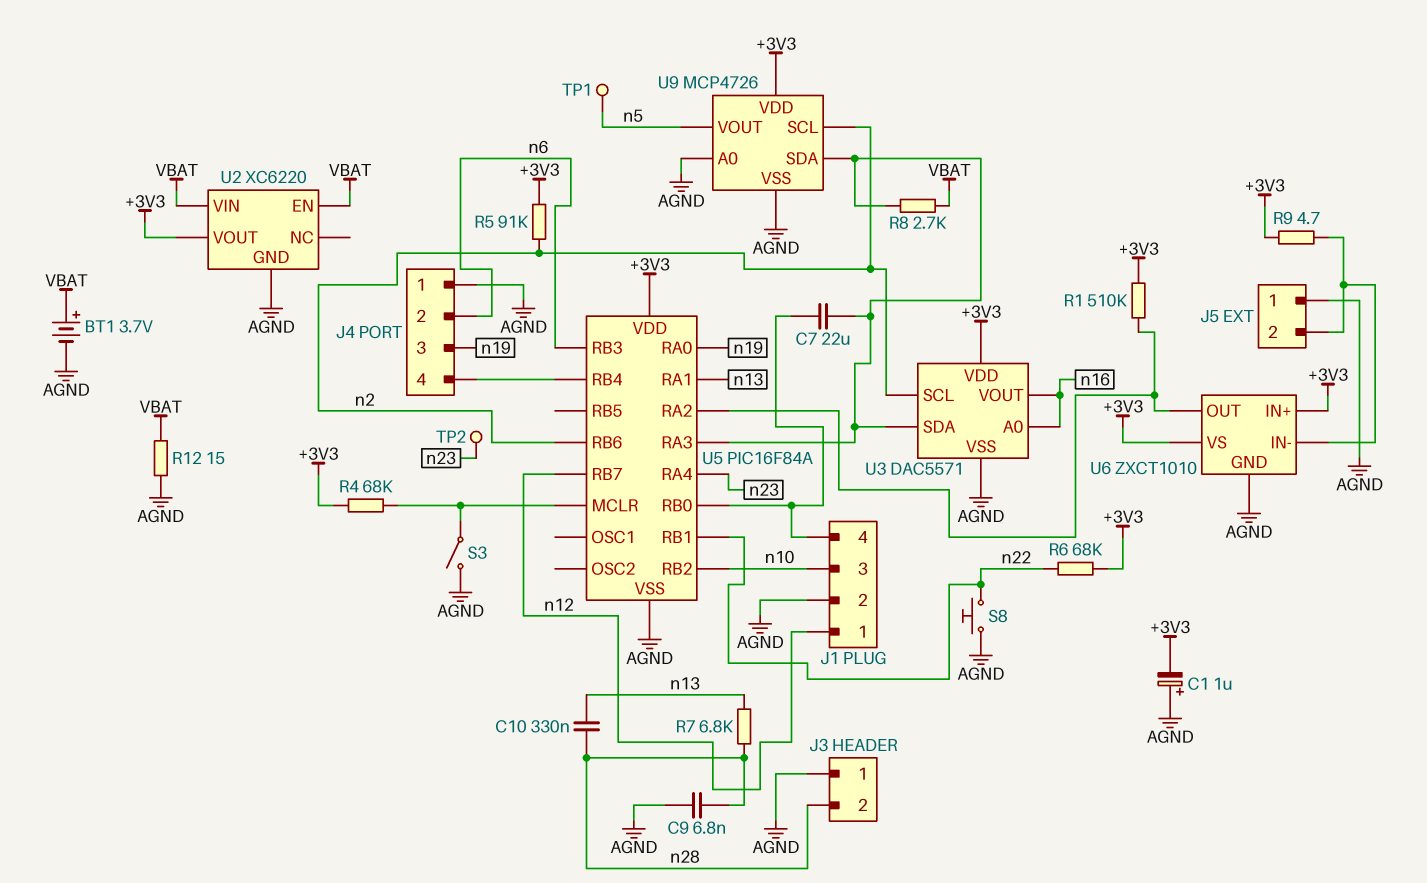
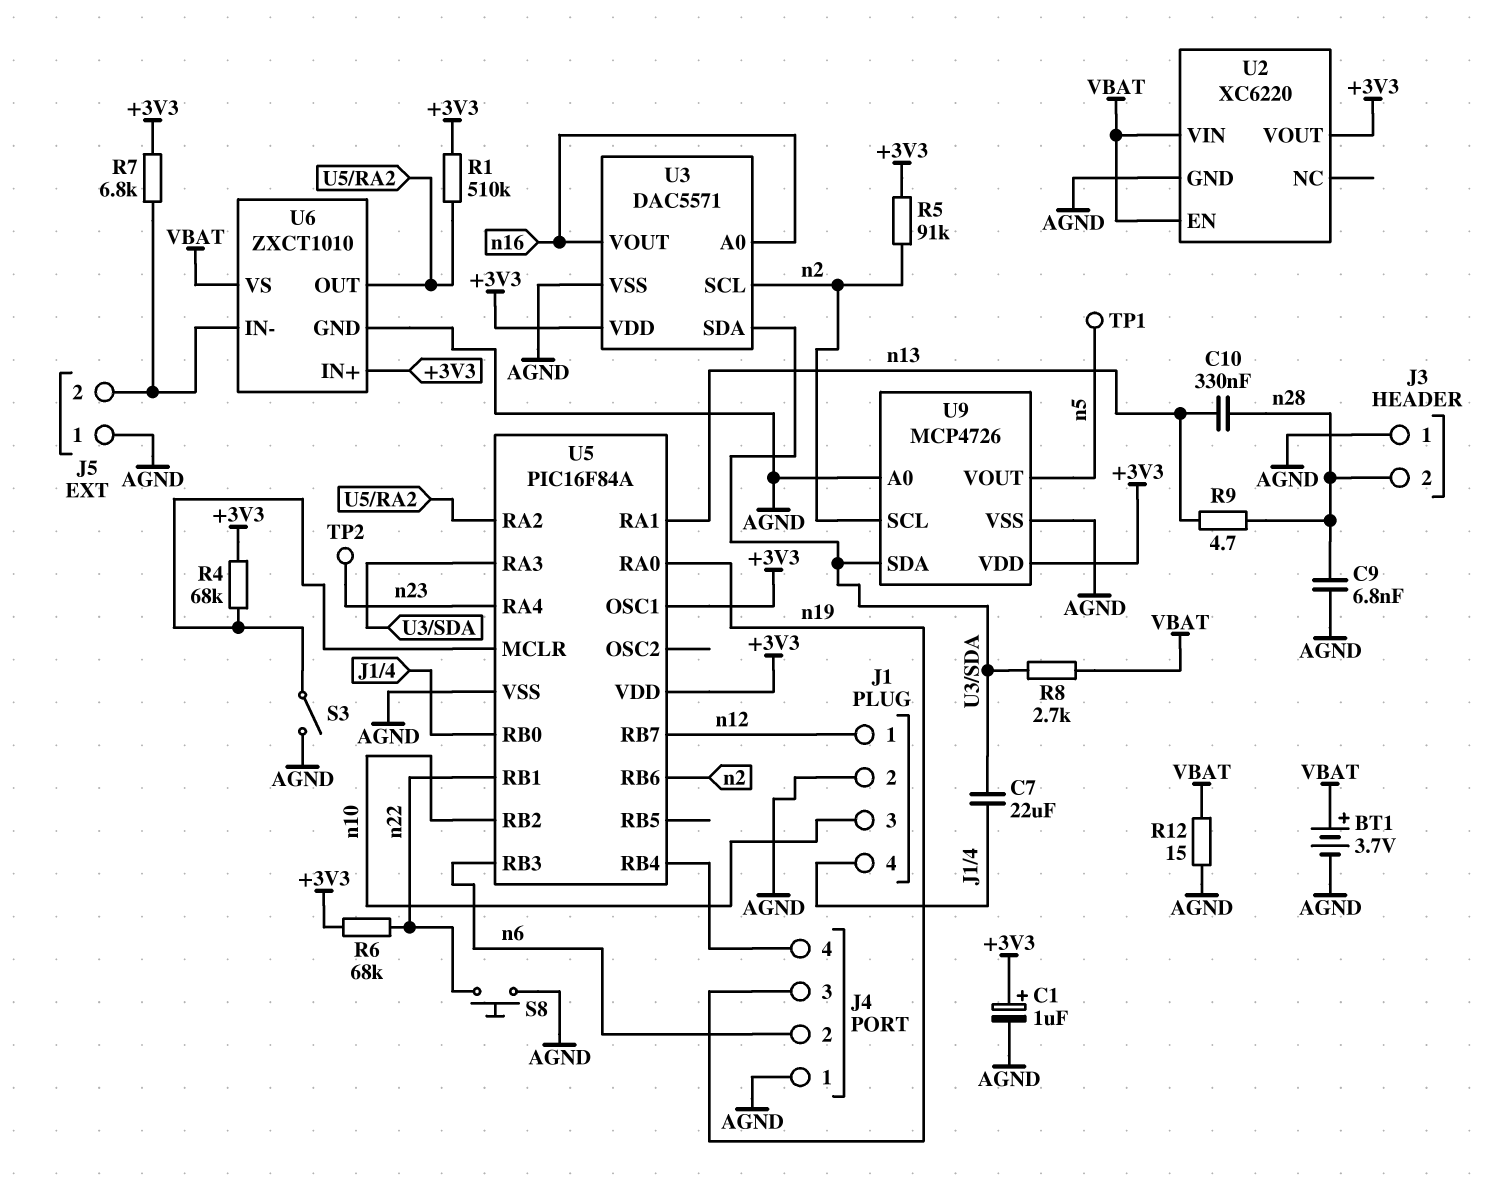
C1: 1uF (plus AGND, minus +3V3) -> 1uF (plus +3V3, minus AGND)
R7: 6.8k (n13, n28) -> 6.8k (+3V3, J5/2)
R9: 4.7 (+3V3, J5/2) -> 4.7 (n13, n28)
U5 pin OSC1: none -> +3V3
U6 pin VS: +3V3 -> VBAT

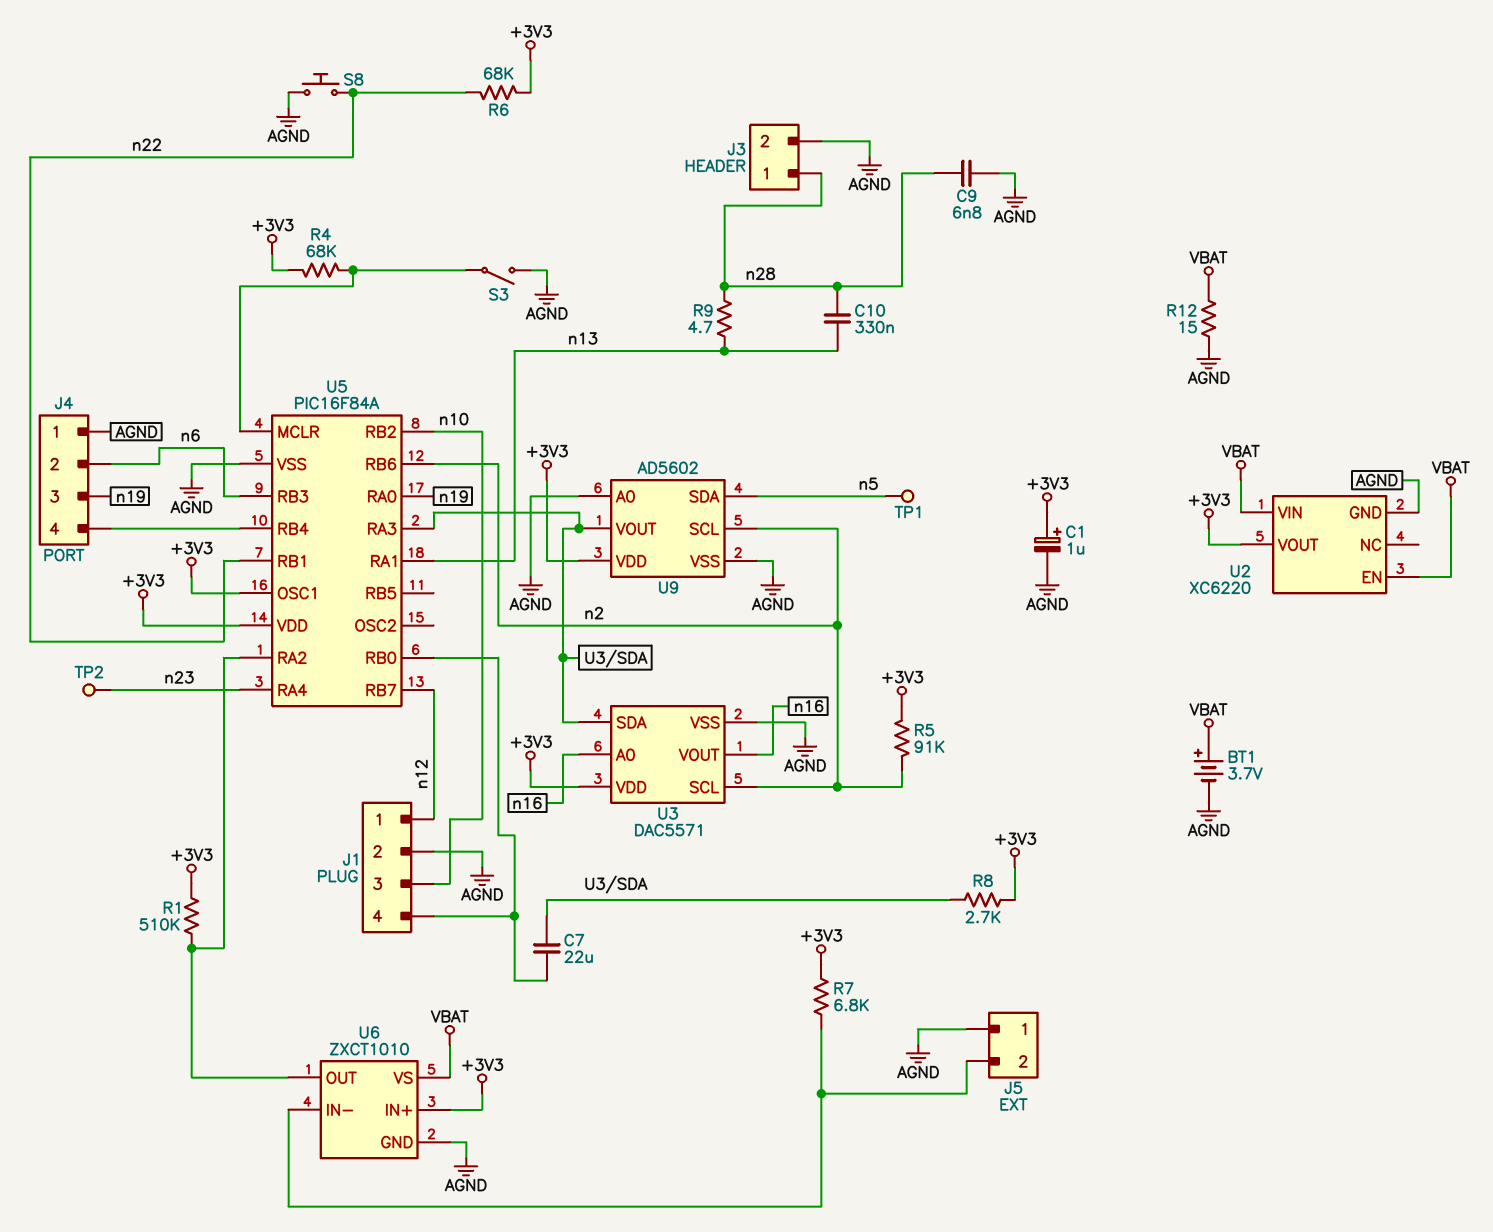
J3 pin 1: AGND -> n28
J3 pin 2: n28 -> AGND
R8: 2.7k (U3/SDA, VBAT) -> 2.7k (+3V3, U3/SDA)
U9: MCP4726 -> AD5602
U9 pin SDA: U3/SDA -> n5
U9 pin VOUT: n5 -> U3/SDA

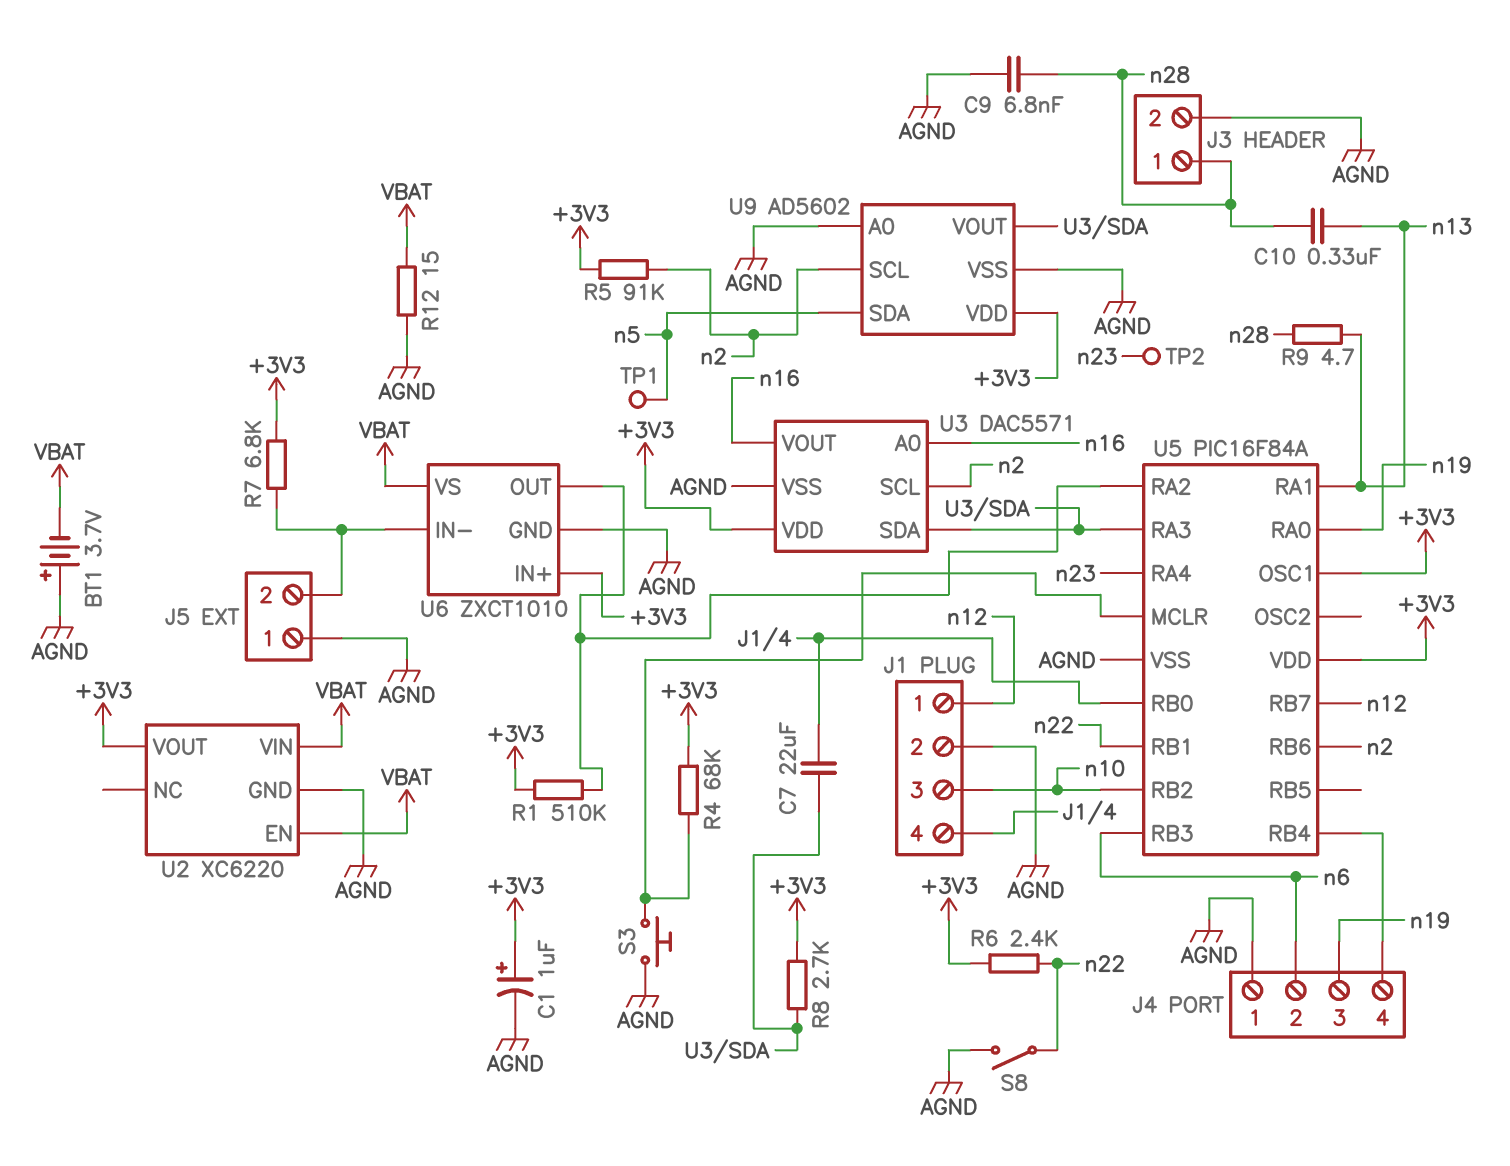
BT1: 3.7V (plus VBAT, minus AGND) -> 3.7V (plus AGND, minus VBAT)
R6: 68k (+3V3, n22) -> 2.4k (+3V3, n22)
S3: switch (AGND, U5/MCLR) -> button (AGND, U5/MCLR)
S8: button (AGND, n22) -> switch (AGND, n22)

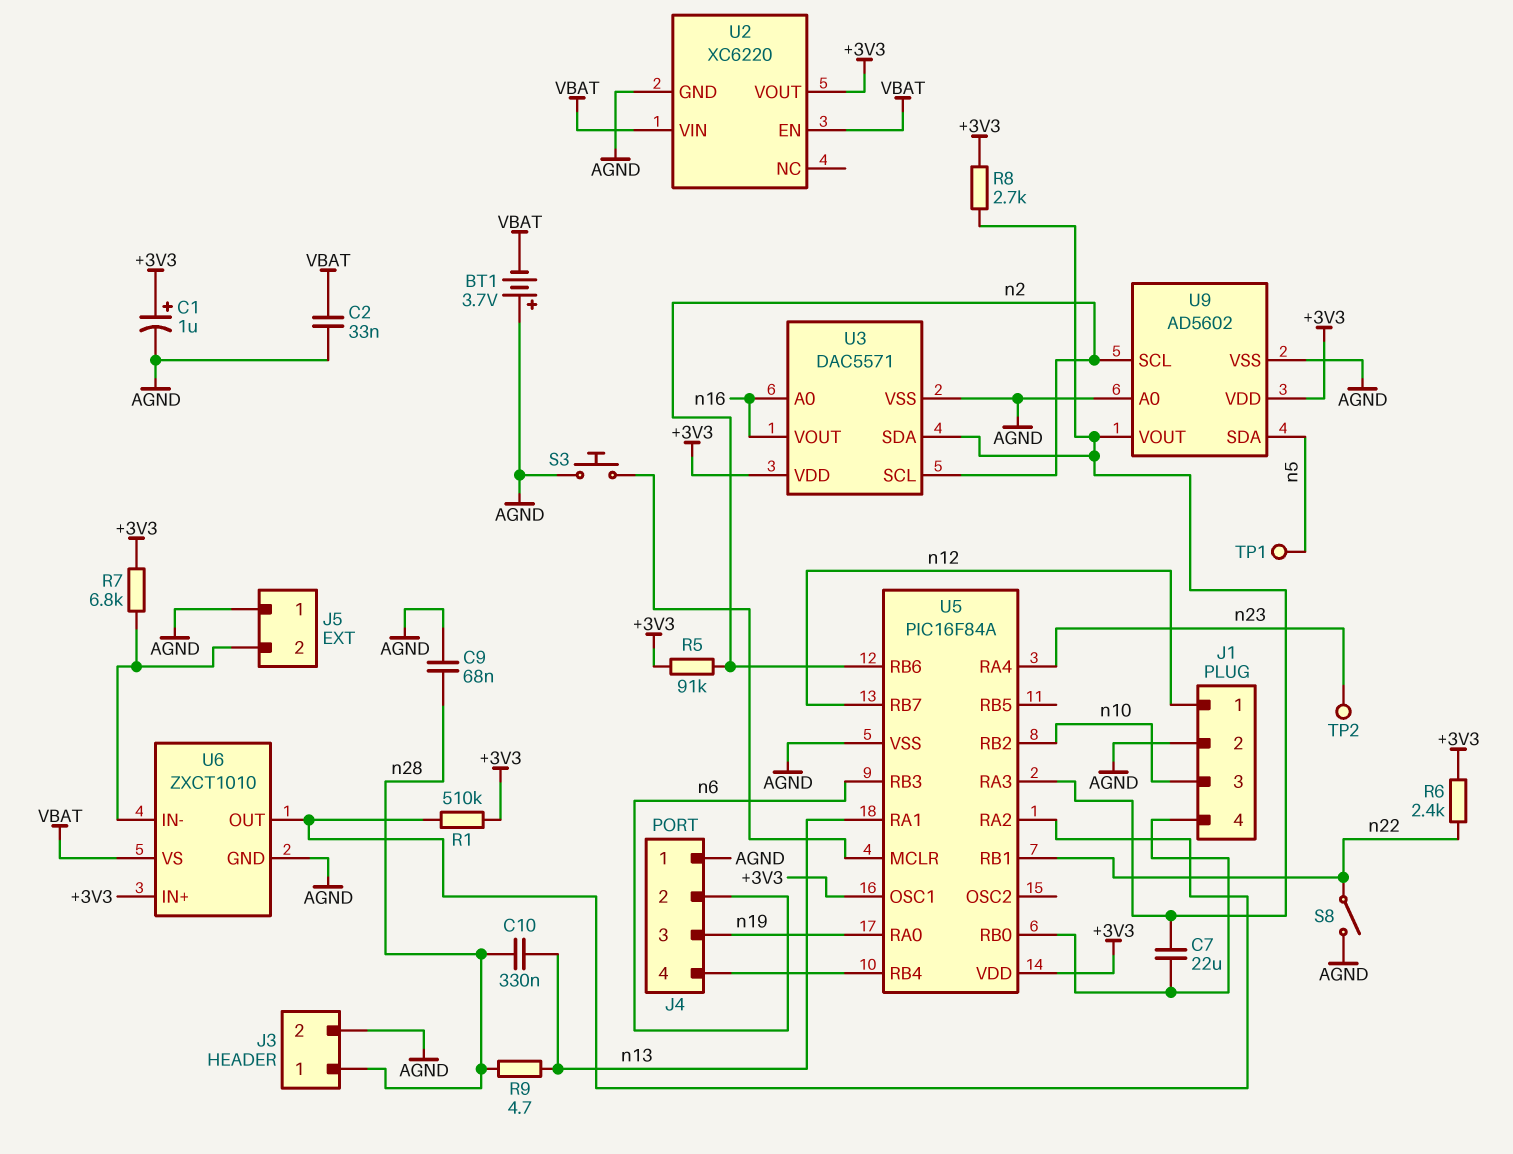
C2: none -> 33nF (AGND, VBAT)
C9: 6.8nF (AGND, n28) -> 68nF (AGND, n28)
R4: 68k (+3V3, U5/MCLR) -> none
R12: 15 (AGND, VBAT) -> none

